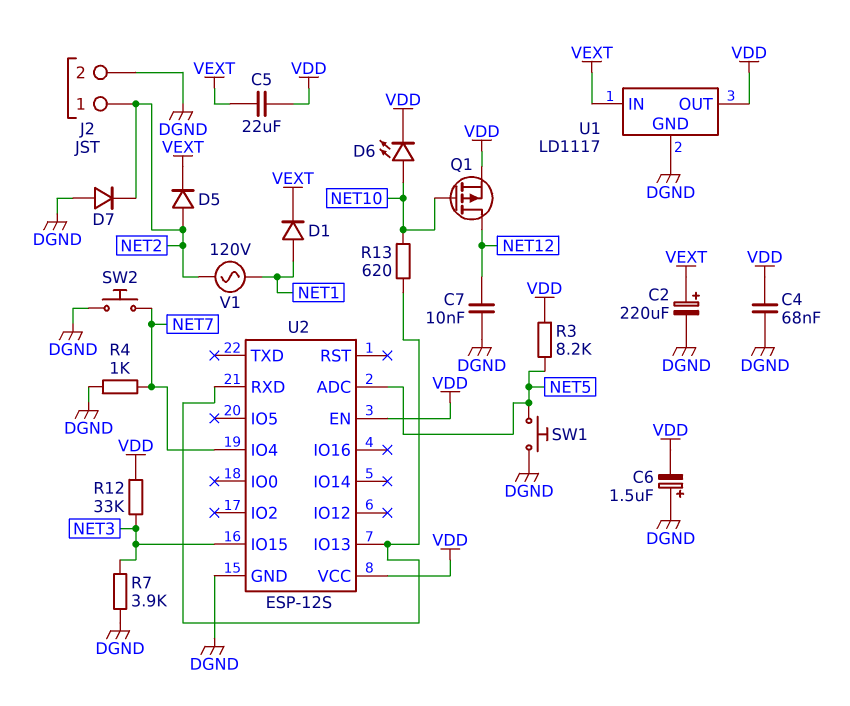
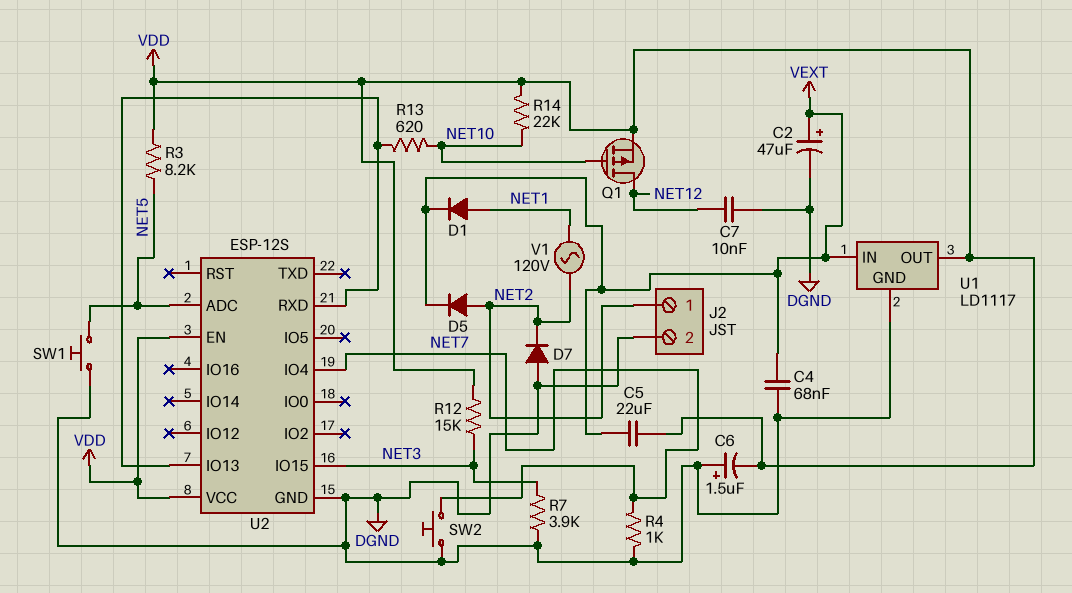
C2: 220uF (plus VEXT, minus DGND) -> 47uF (plus VEXT, minus DGND)
C4: 68nF (DGND, VDD) -> 68nF (DGND, VEXT)
D6: LED (A NET10, K VDD) -> none
R12: 33k (NET3, VDD) -> 15k (NET3, VDD)
R14: none -> 22k (NET10, VDD)

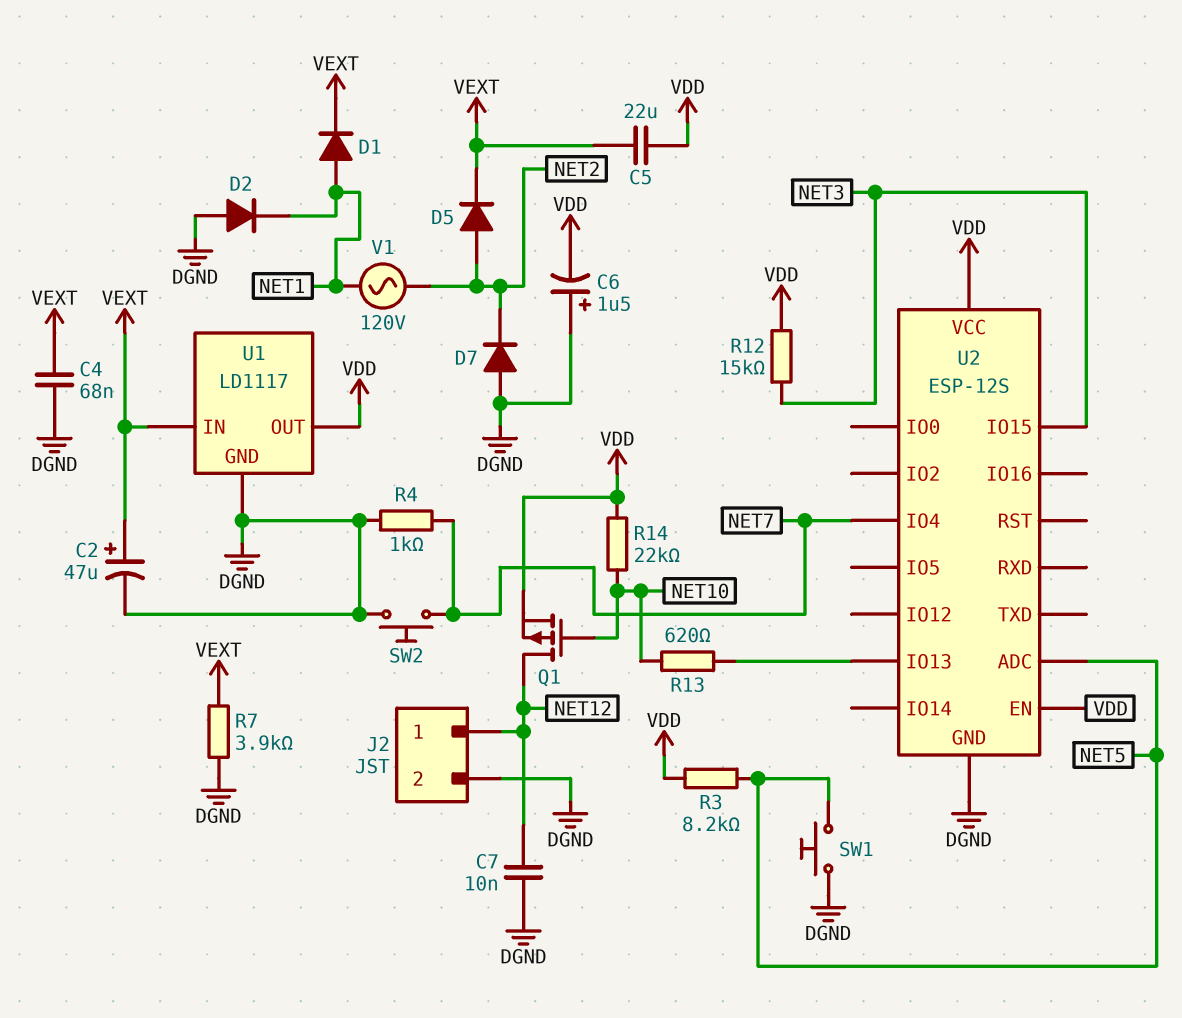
D2: none -> diode (A DGND, K NET1)
J2 pin 1: NET2 -> NET12
R7: 3.9k (DGND, NET3) -> 3.9k (DGND, VEXT)
U2 pin RXD: U2/IO13 -> none

